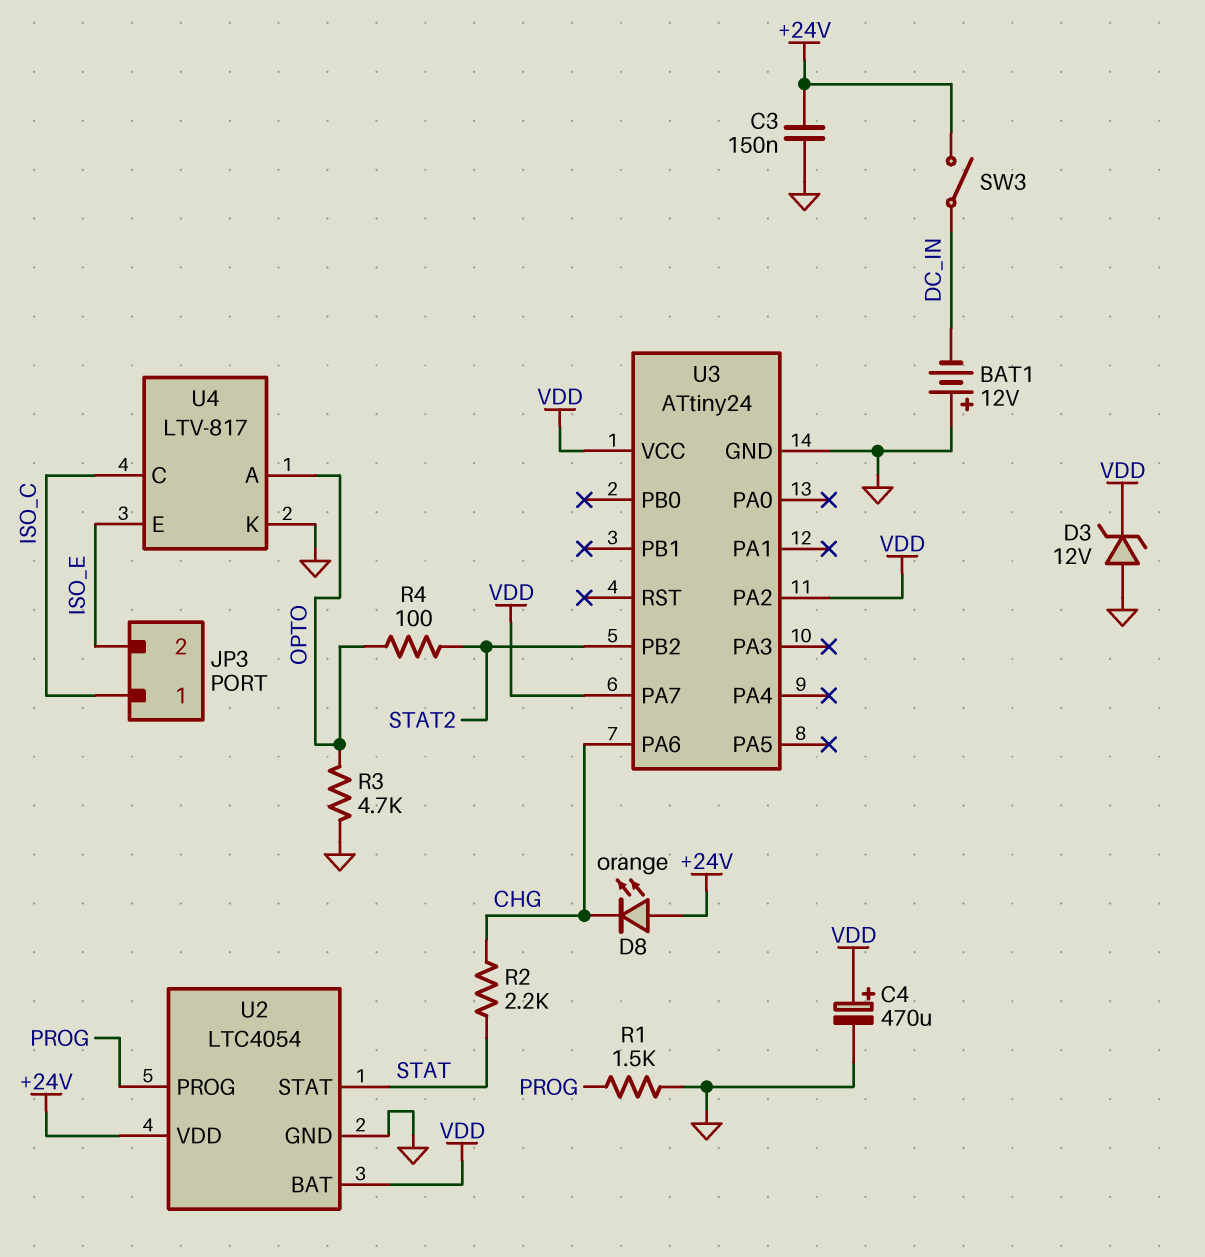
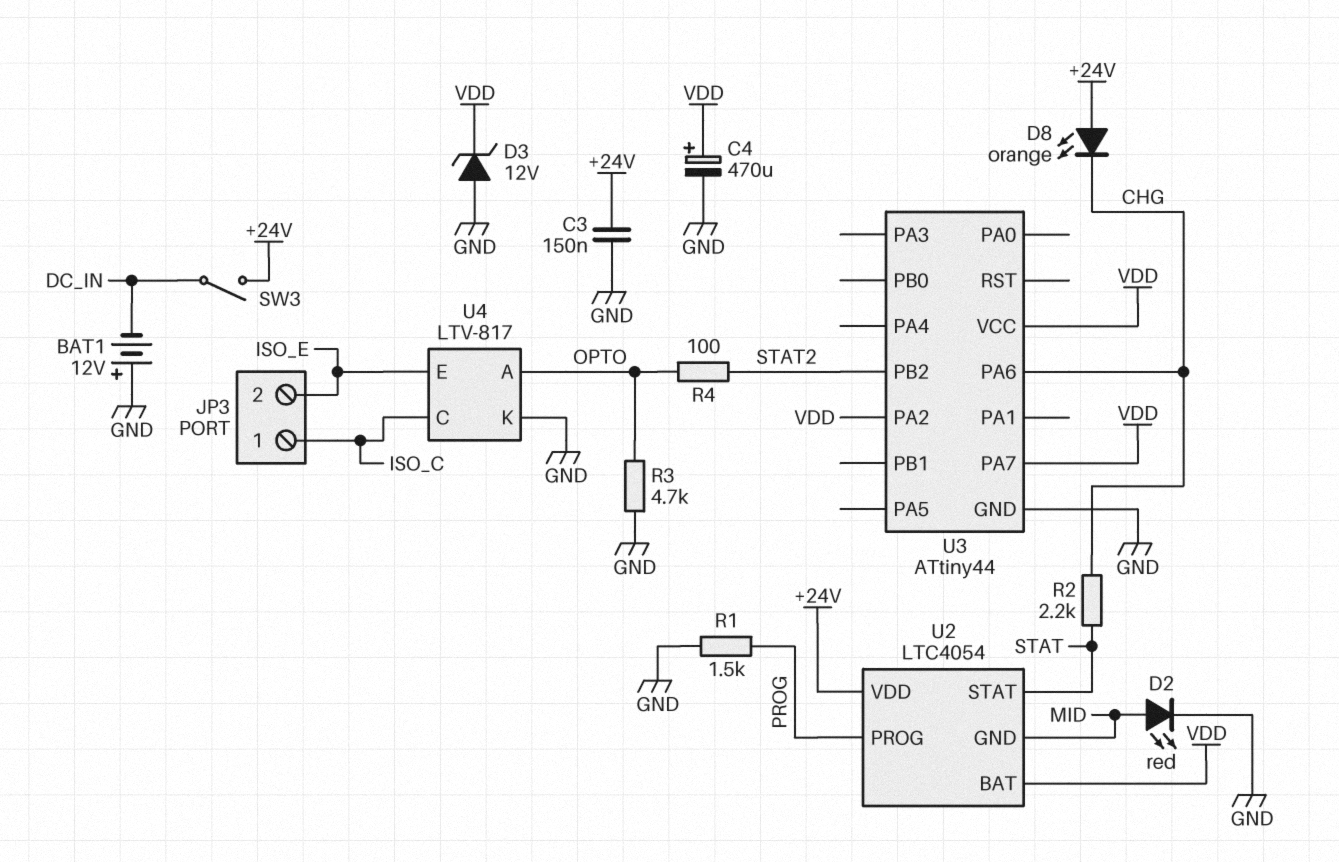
D2: none -> LED red (A MID, K GND)
U2 pin GND: GND -> MID
U3: ATtiny24 -> ATtiny44

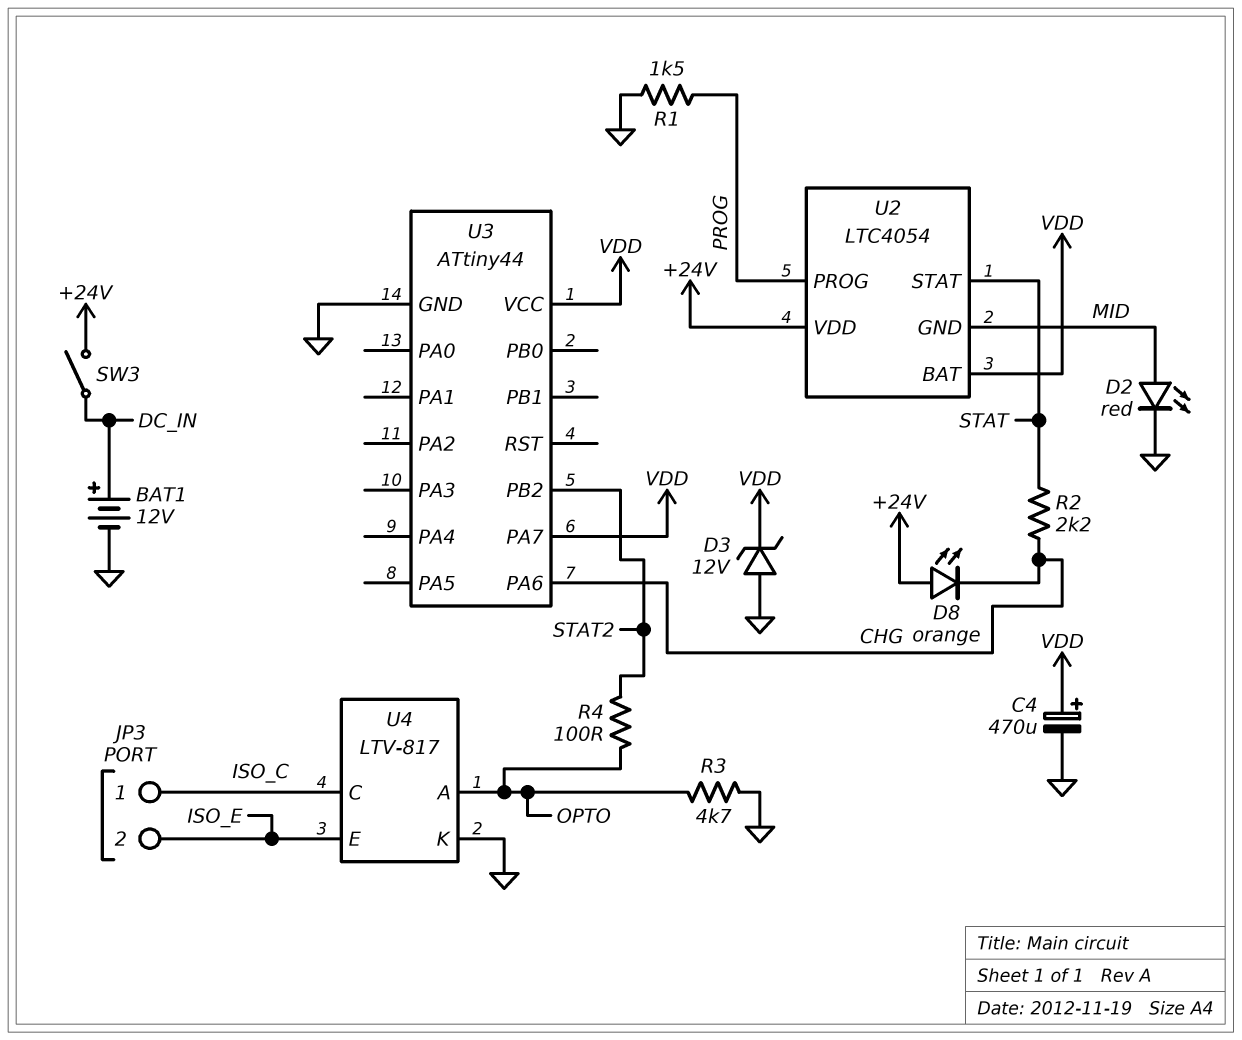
BAT1: 12V (plus GND, minus DC_IN) -> 12V (plus DC_IN, minus GND)
C3: 150nF (+24V, GND) -> none
U3 pin PA2: VDD -> none

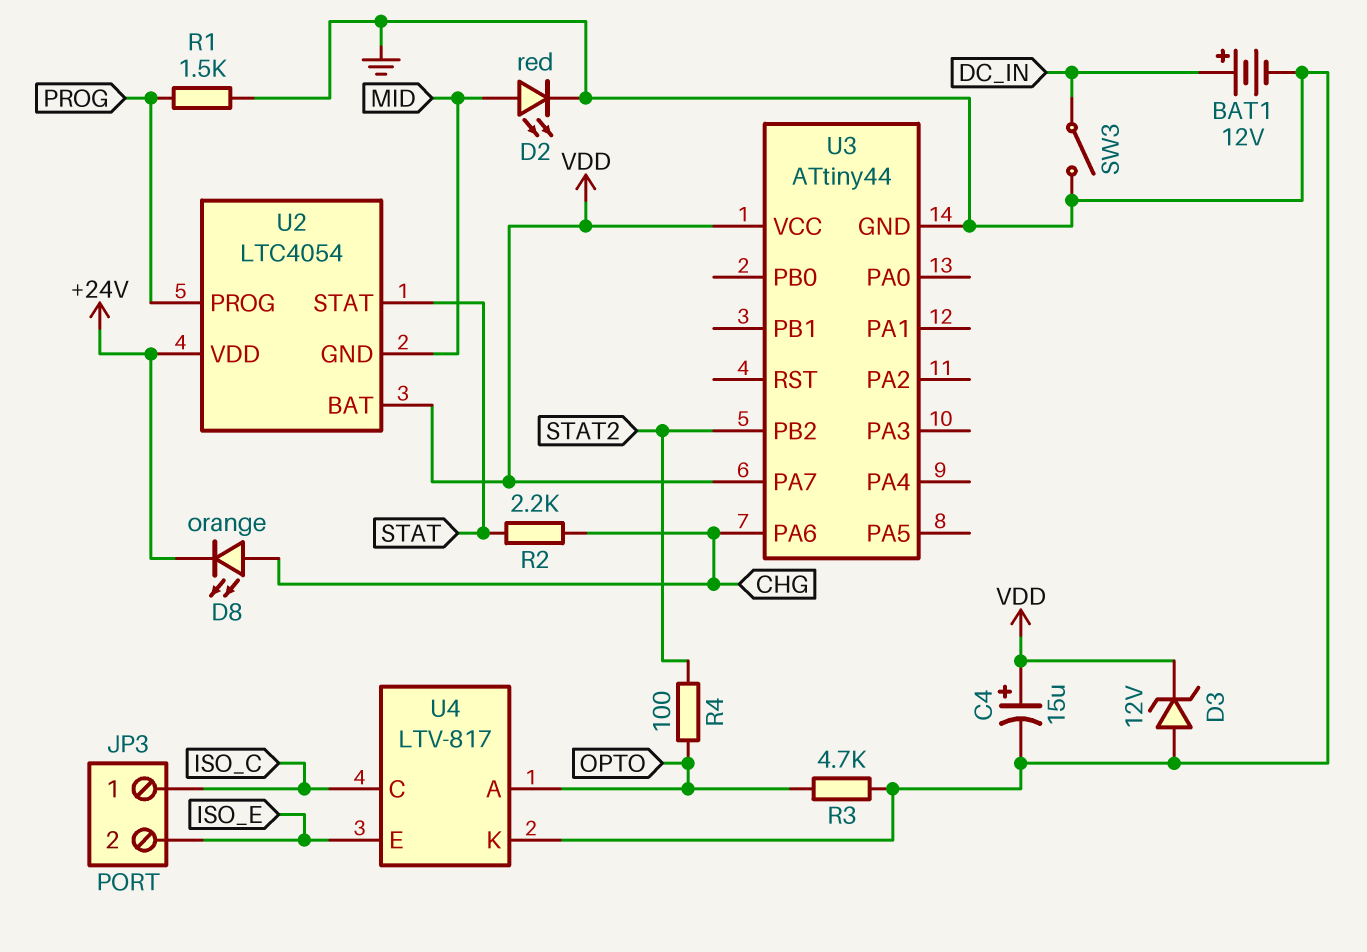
C4: 470uF (plus VDD, minus GND) -> 15uF (plus VDD, minus GND)
D8: LED orange (A +24V, K CHG) -> LED orange (A CHG, K +24V)
SW3: switch (+24V, DC_IN) -> switch (DC_IN, GND)

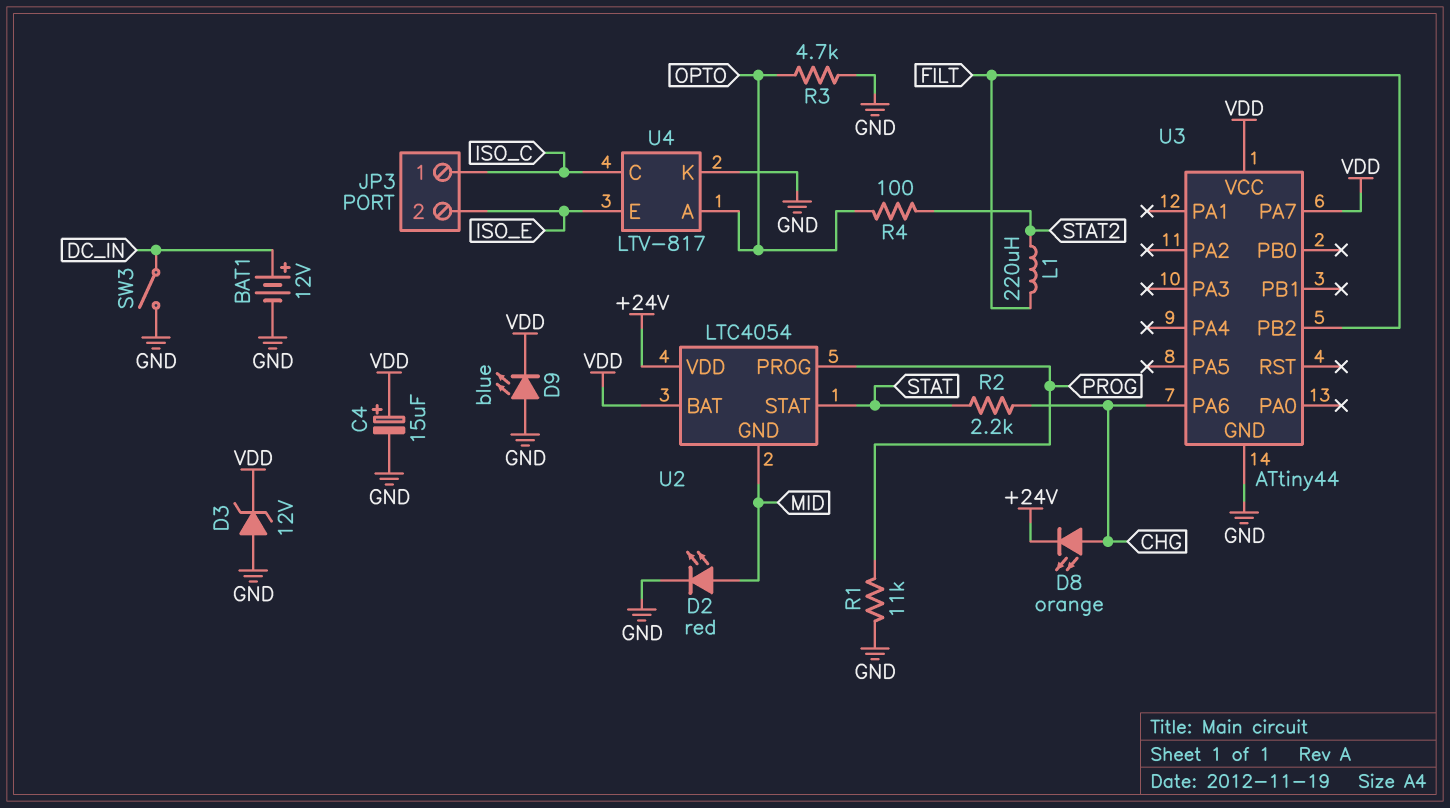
D9: none -> LED blue (A GND, K VDD)
L1: none -> 220uH (FILT, STAT2)
R1: 1.5k (GND, PROG) -> 11k (GND, PROG)
U3 pin PB2: STAT2 -> FILT

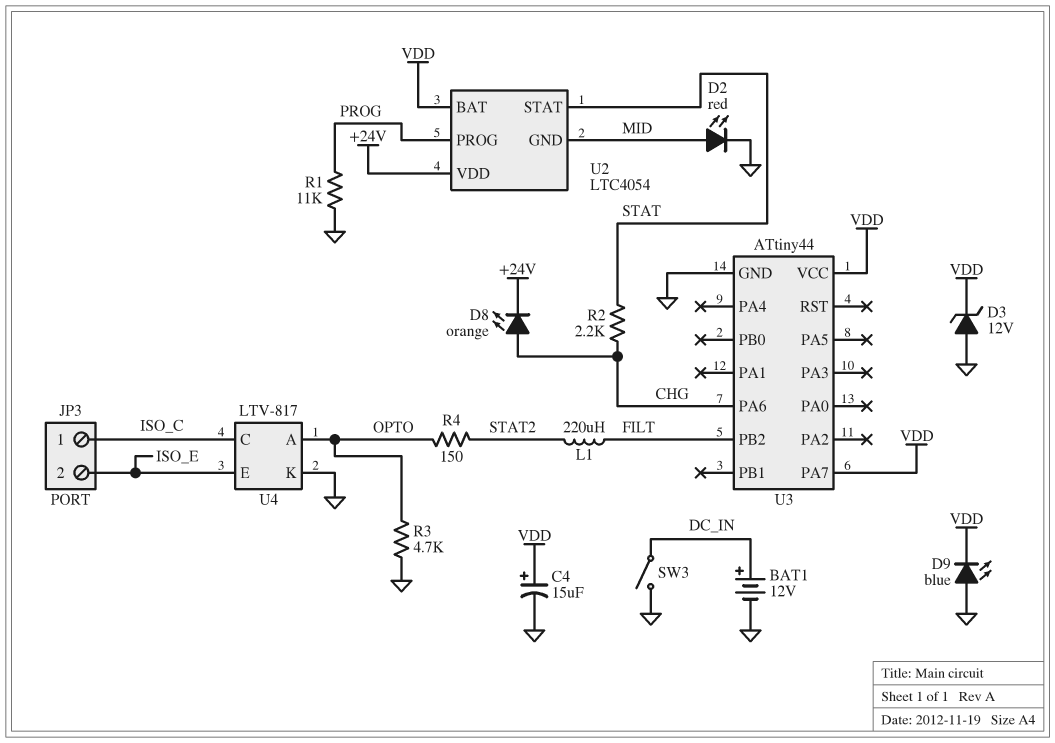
R4: 100 (OPTO, STAT2) -> 150 (OPTO, STAT2)

